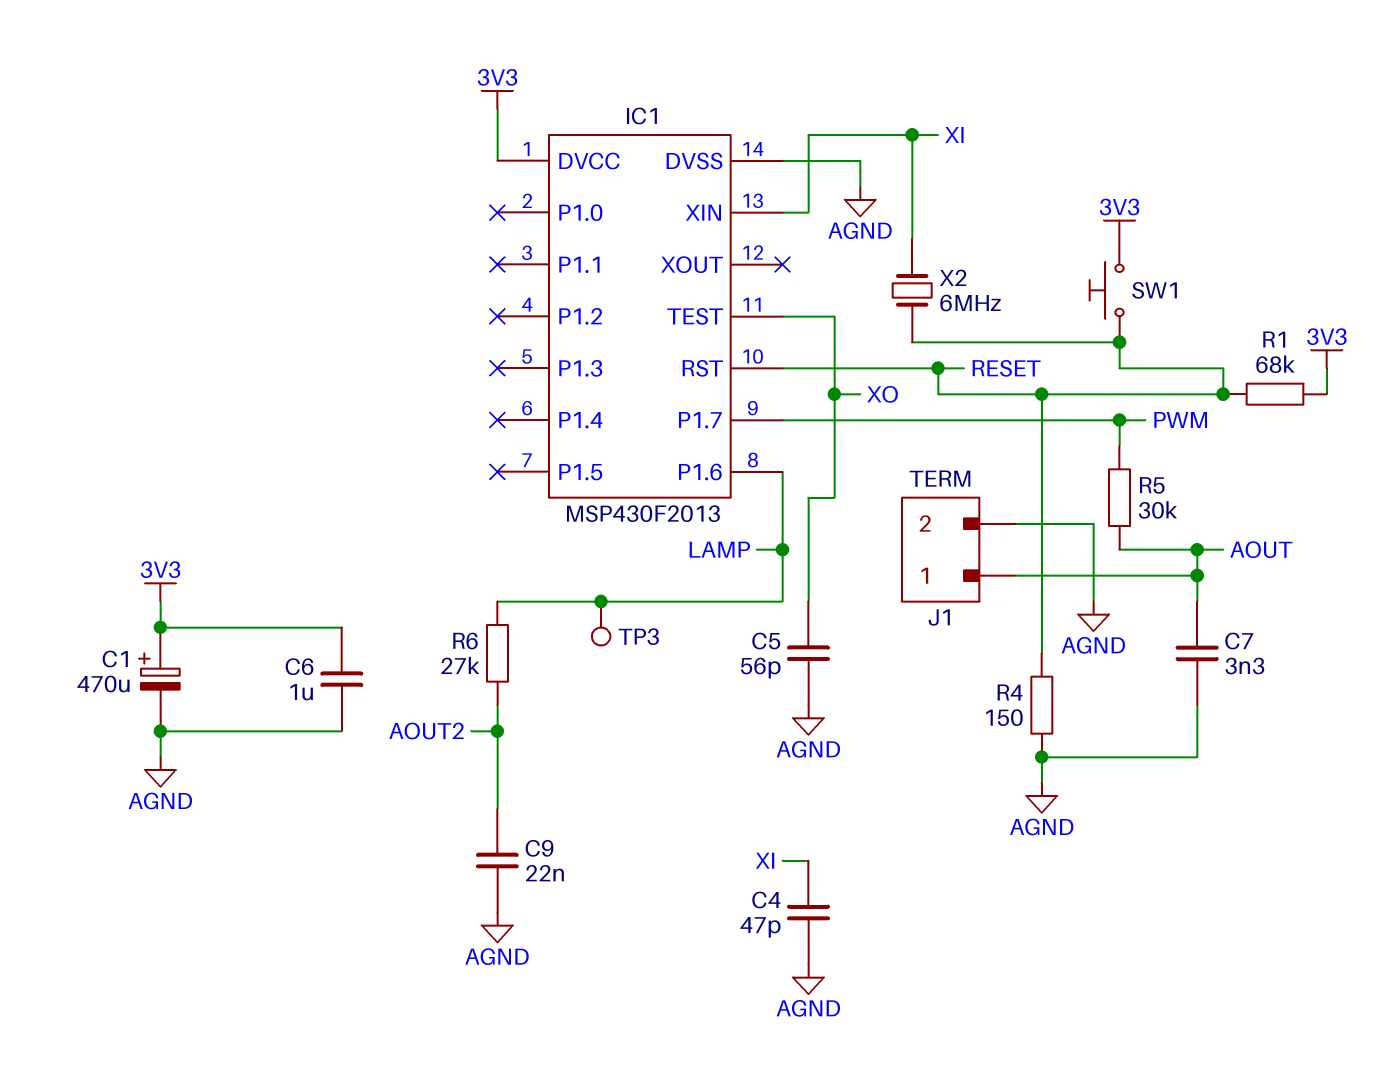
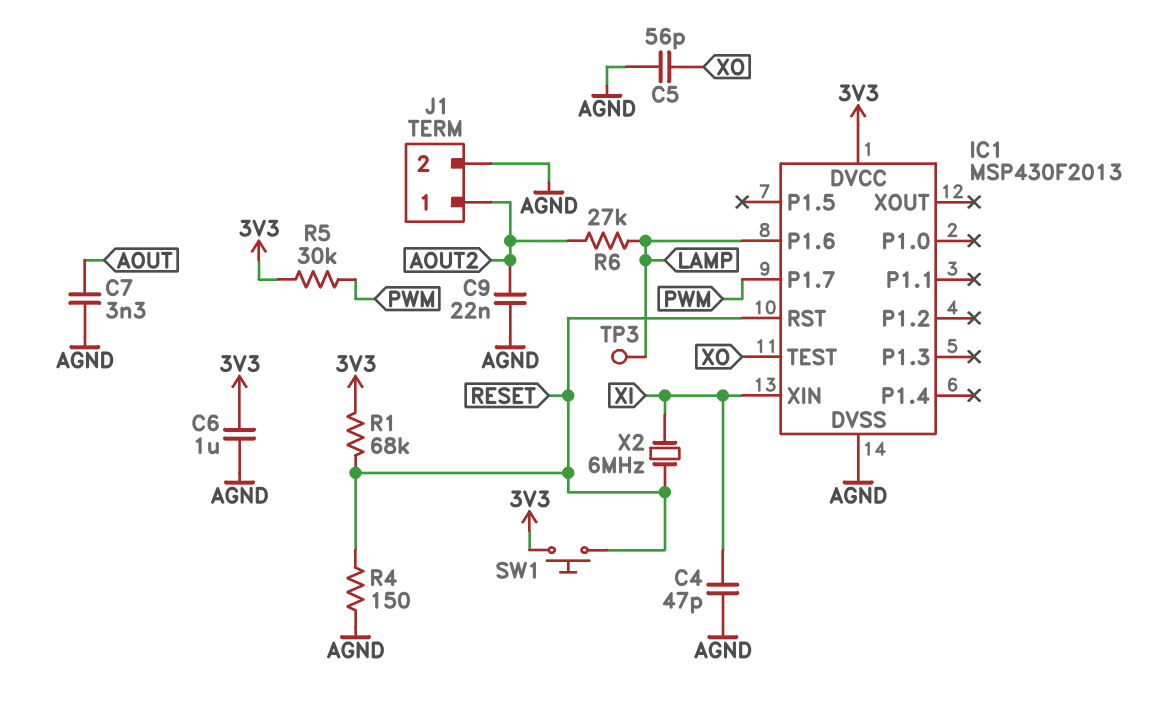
C1: 470uF (plus 3V3, minus AGND) -> none
J1 pin 1: AOUT -> AOUT2
R5: 30k (AOUT, PWM) -> 30k (3V3, PWM)

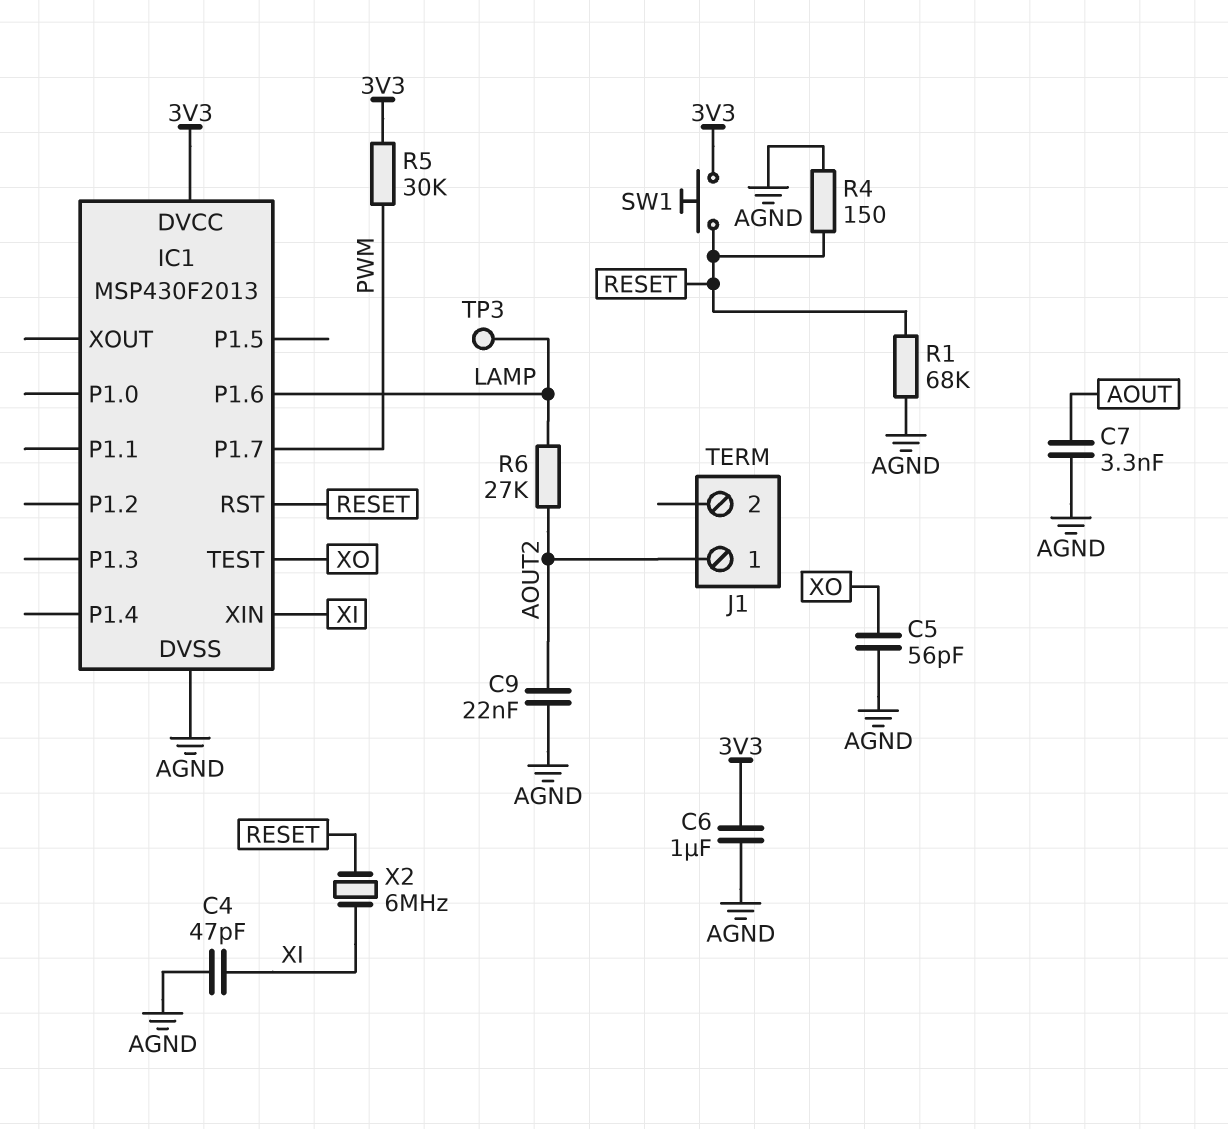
J1 pin 2: AGND -> none
R1: 68k (3V3, RESET) -> 68k (AGND, RESET)

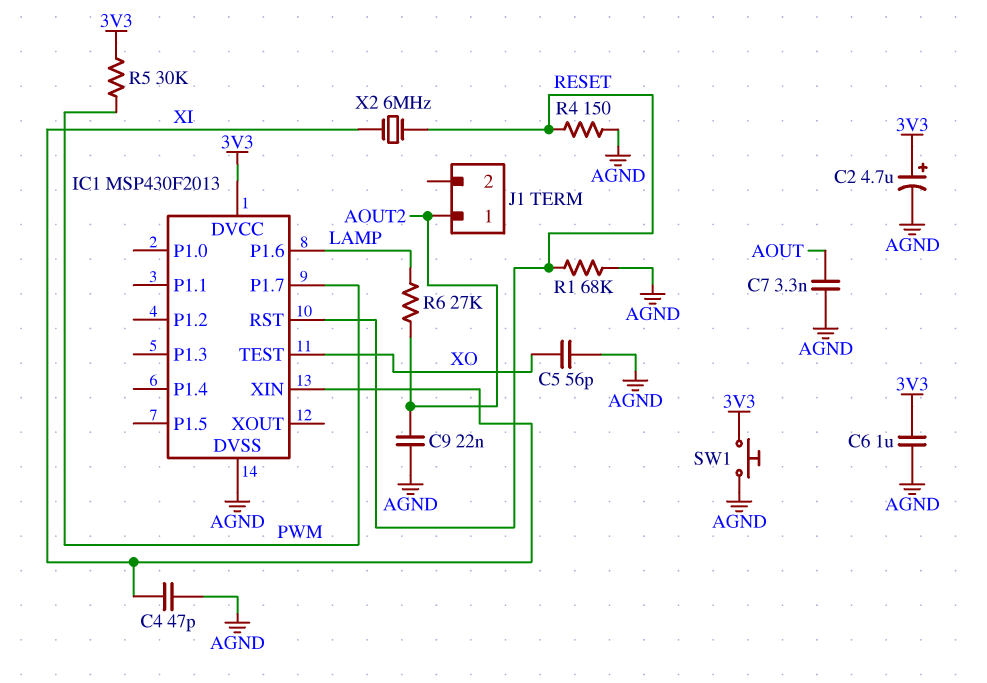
C2: none -> 4.7uF (plus 3V3, minus AGND)
SW1: button (3V3, RESET) -> button (3V3, AGND)
TP3: test point (LAMP) -> none

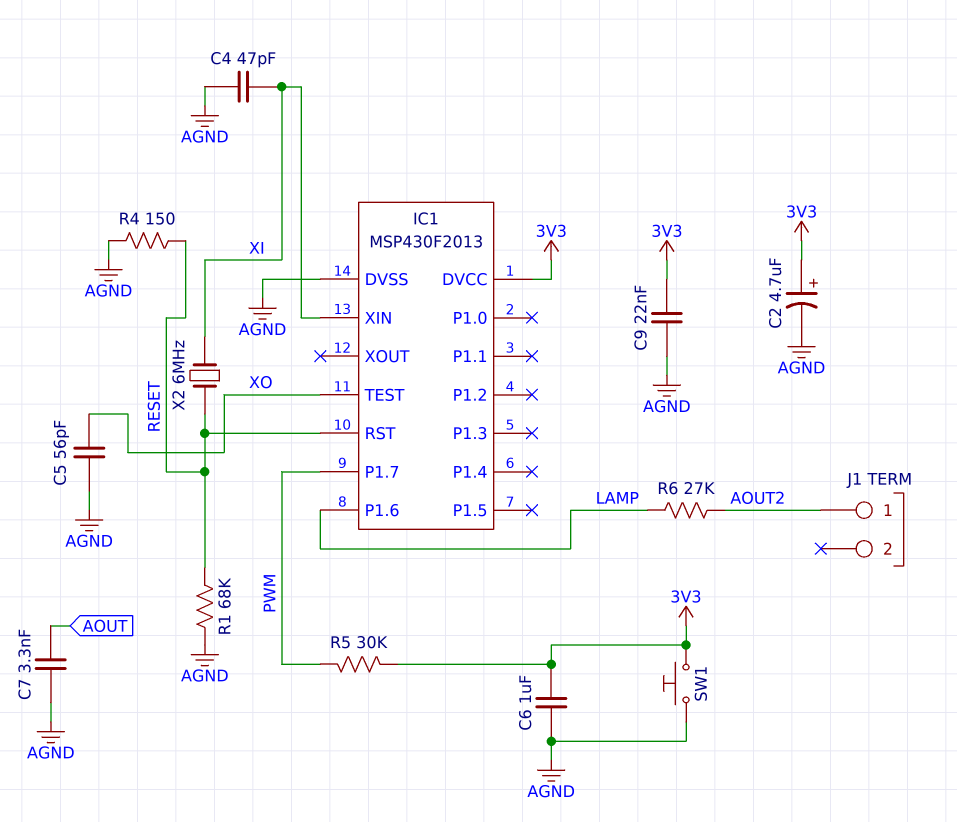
C9: 22nF (AGND, AOUT2) -> 22nF (3V3, AGND)

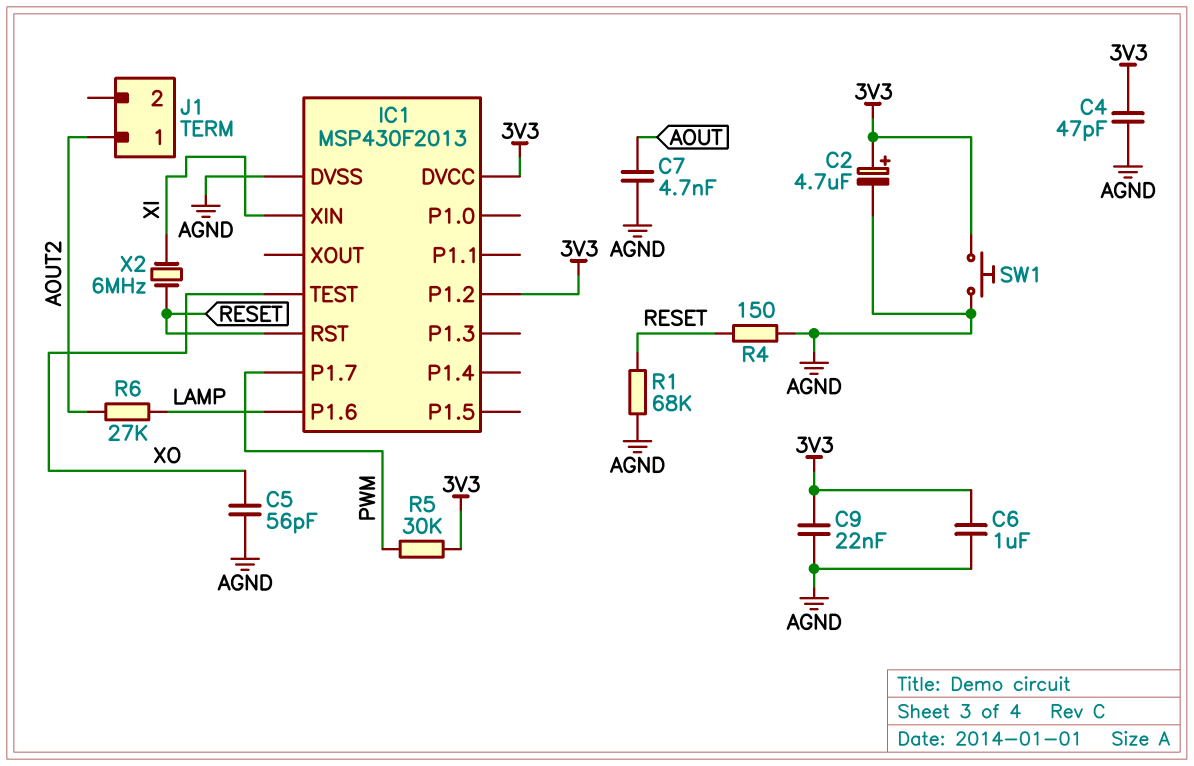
C4: 47pF (AGND, XI) -> 47pF (3V3, AGND)
C7: 3.3nF (AGND, AOUT) -> 4.7nF (AGND, AOUT)
IC1 pin P1.2: none -> 3V3

